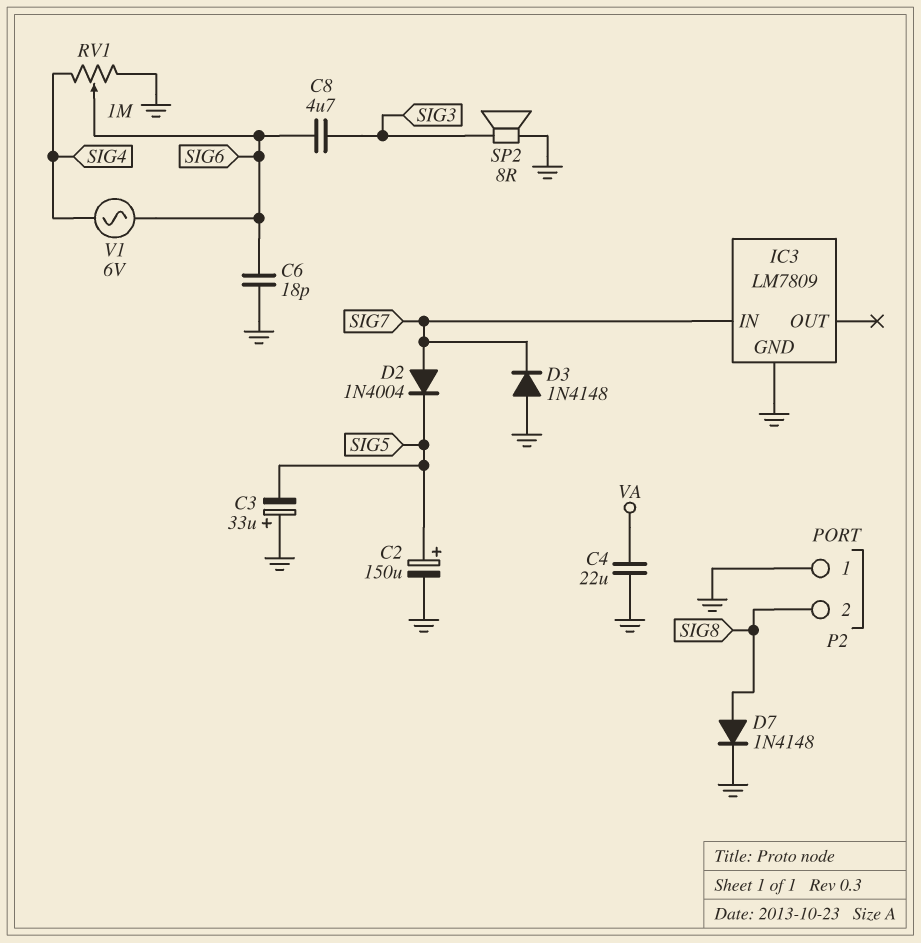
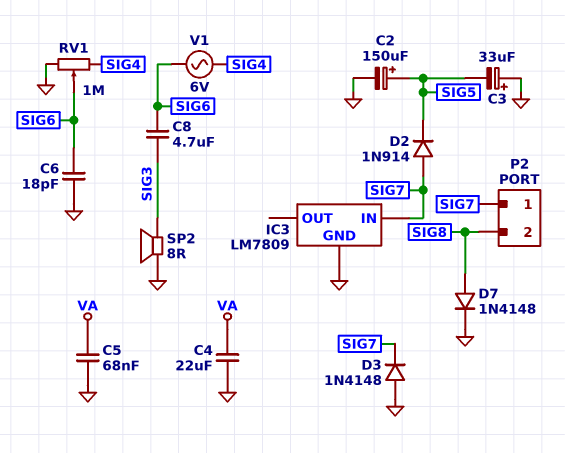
C5: none -> 68nF (GND, VA)
D2: diode 1N4004 (A SIG7, K SIG5) -> diode 1N914 (A SIG7, K SIG5)
P2 pin 1: GND -> SIG7

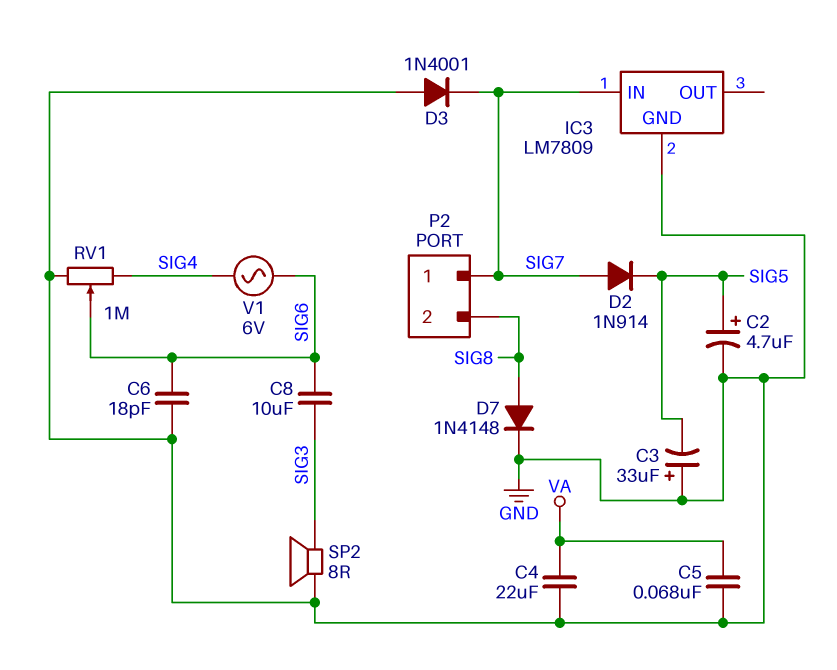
C2: 150uF (plus SIG5, minus GND) -> 4.7uF (plus SIG5, minus GND)
C8: 4.7uF (SIG3, SIG6) -> 10uF (SIG3, SIG6)
D3: diode 1N4148 (A GND, K SIG7) -> diode 1N4001 (A GND, K SIG7)

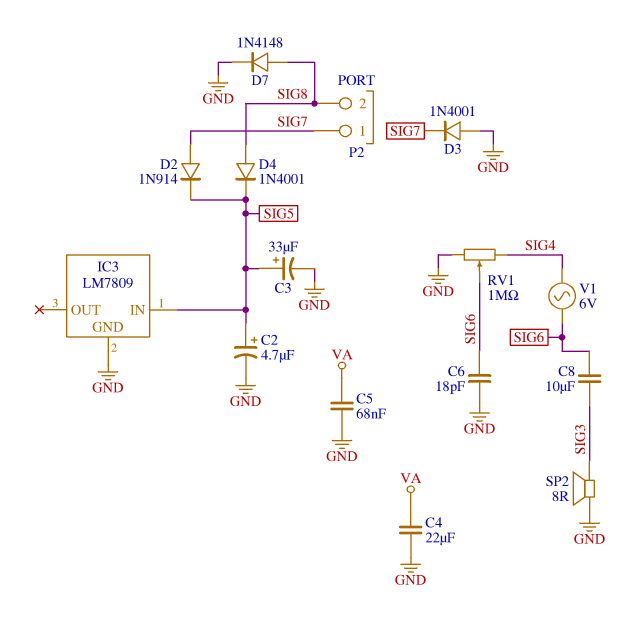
C3: 33uF (plus GND, minus SIG5) -> 33uF (plus SIG5, minus GND)
D4: none -> diode 1N4001 (A SIG8, K SIG5)
IC3 pin IN: SIG7 -> SIG5

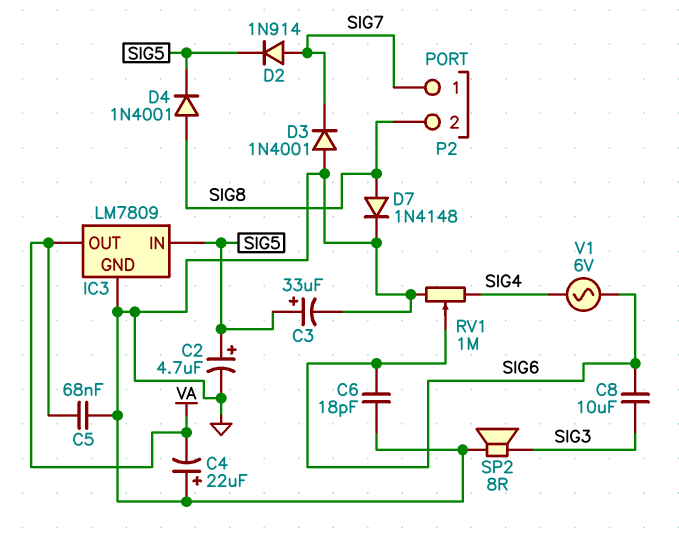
C4: 22uF (GND, VA) -> 22uF (plus GND, minus VA)
IC3 pin OUT: none -> VA

